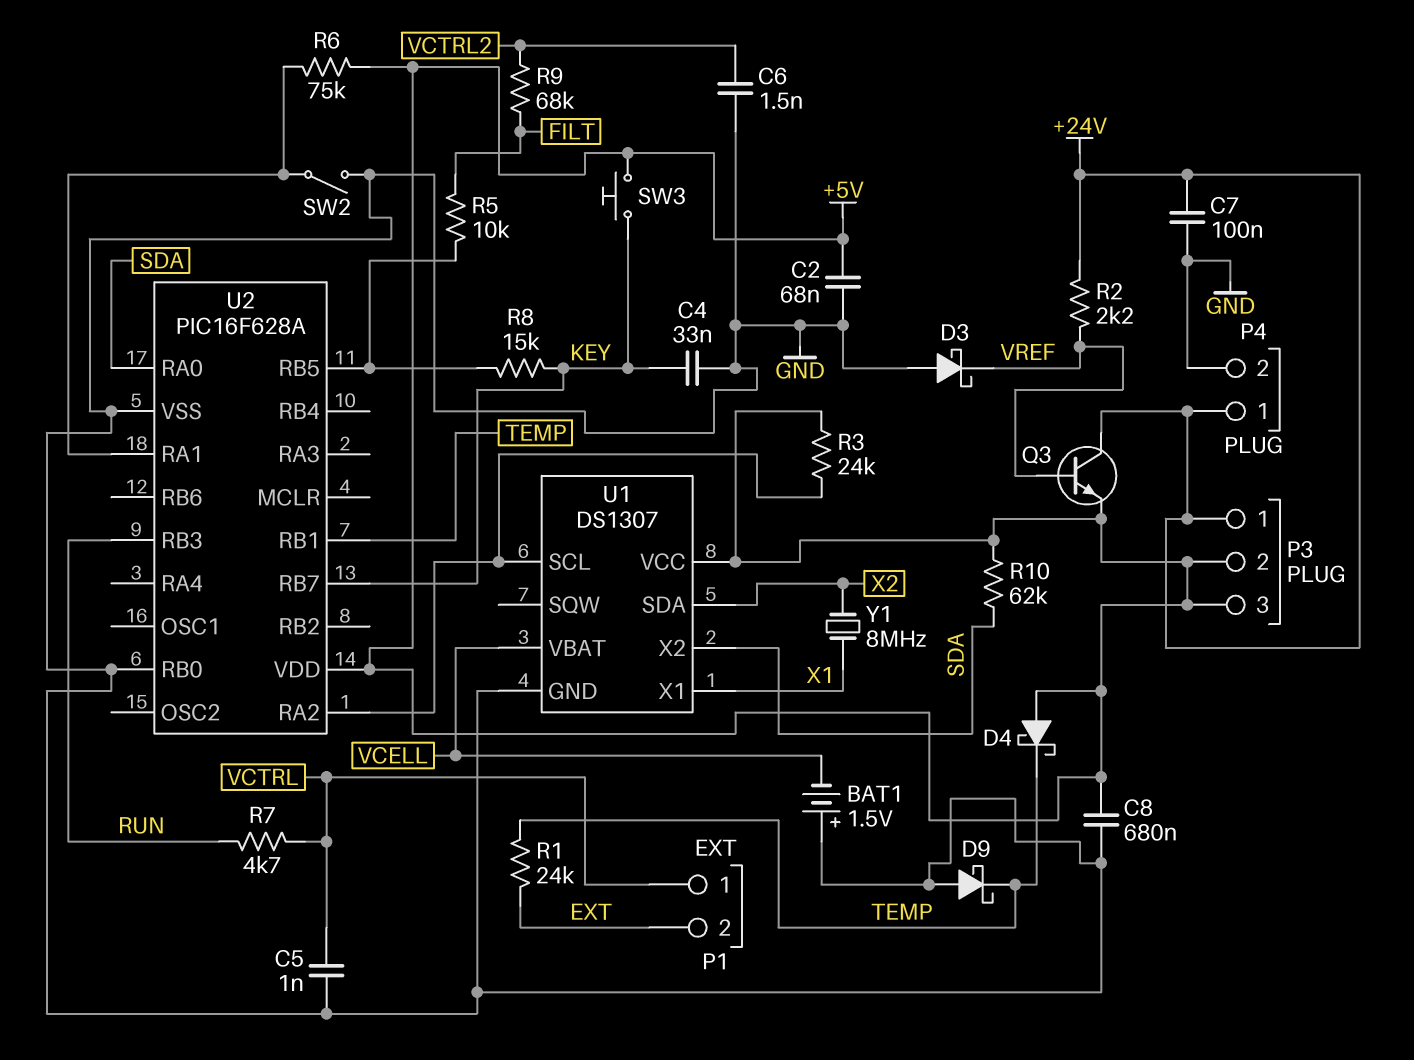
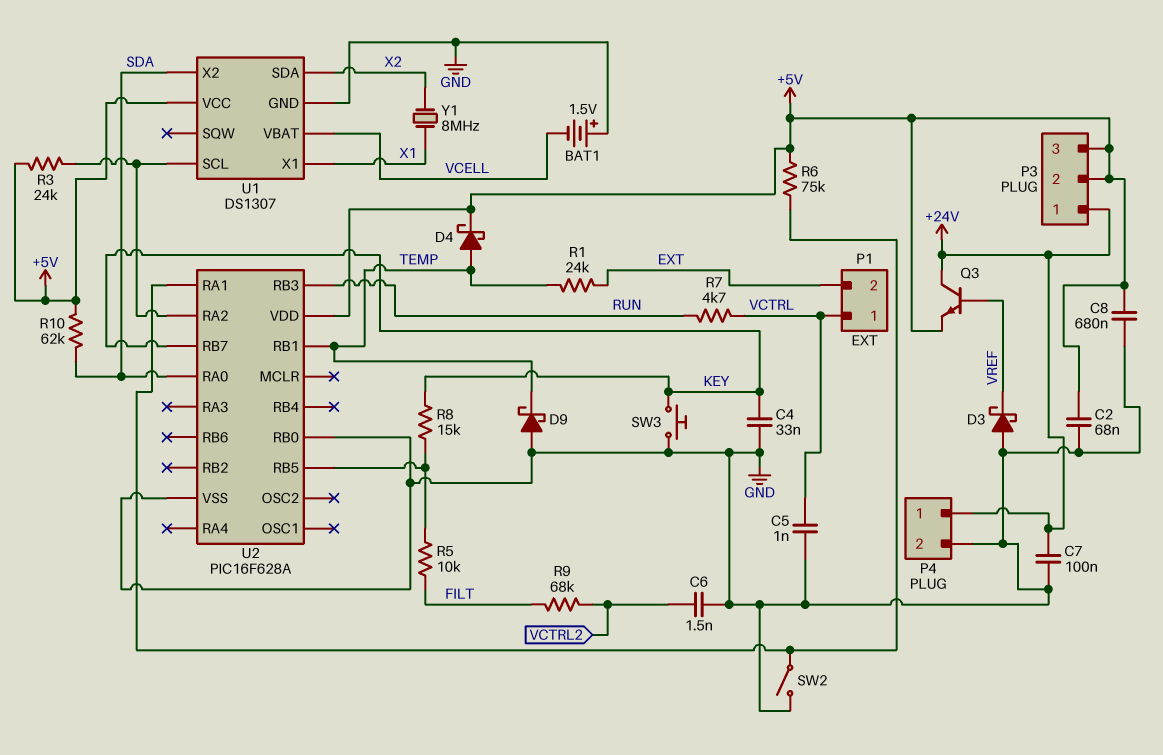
D4: schottky (A +5V, K TEMP) -> schottky (A TEMP, K +5V)
R2: 2.2k (+24V, VREF) -> none
SW3: button (+5V, KEY) -> button (GND, KEY)

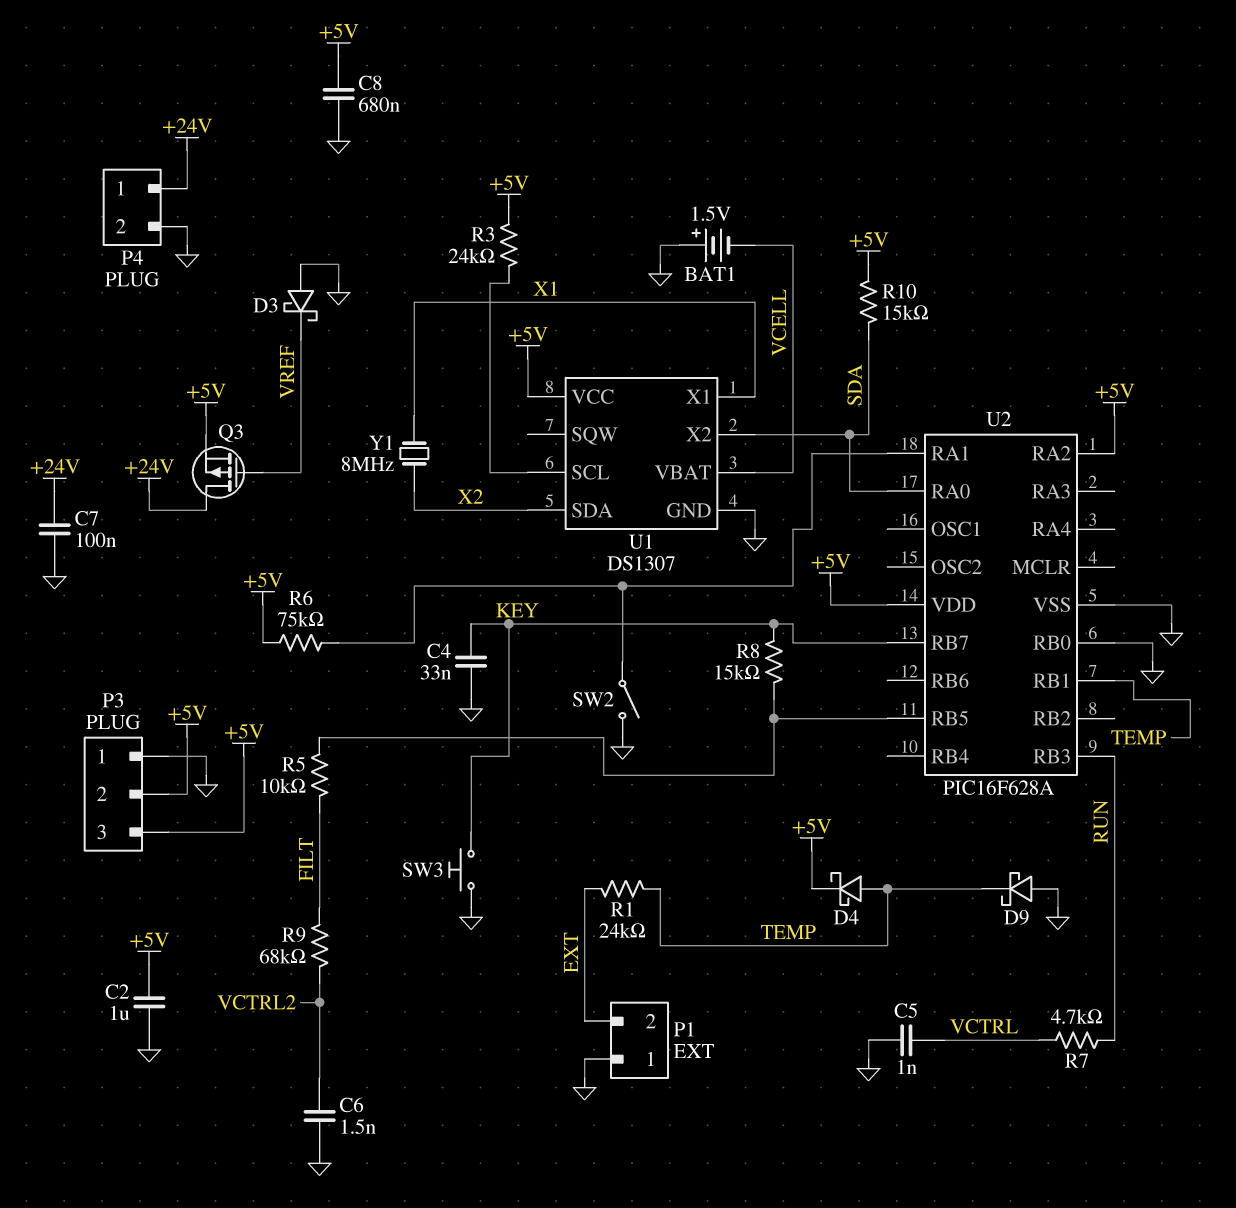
C2: 68nF (+5V, GND) -> 1uF (+5V, GND)
P1 pin 1: VCTRL -> GND
P3 pin 1: +24V -> GND
Q3: NPN (B VREF, C +24V, E +5V) -> PMOS (G VREF, D +24V, S +5V)
R10: 62k (+5V, SDA) -> 15k (+5V, SDA)
U2 pin RA2: U1/SCL -> +5V

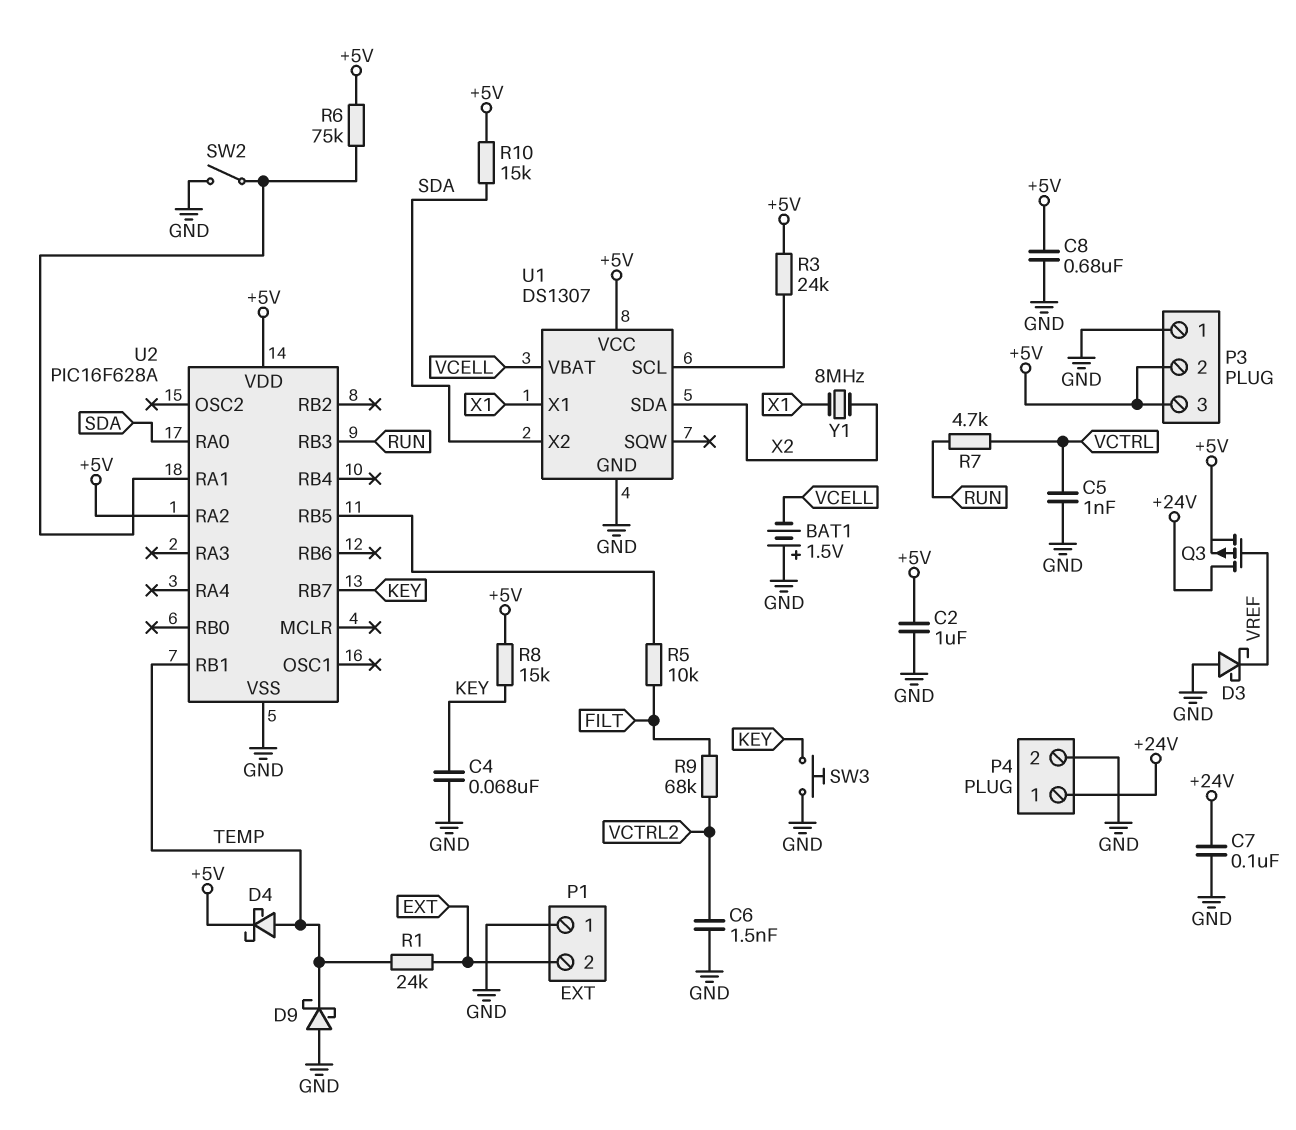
C4: 33nF (GND, KEY) -> 68nF (GND, KEY)
R8: 15k (KEY, U2/RB5) -> 15k (+5V, KEY)
U2 pin RB0: GND -> none

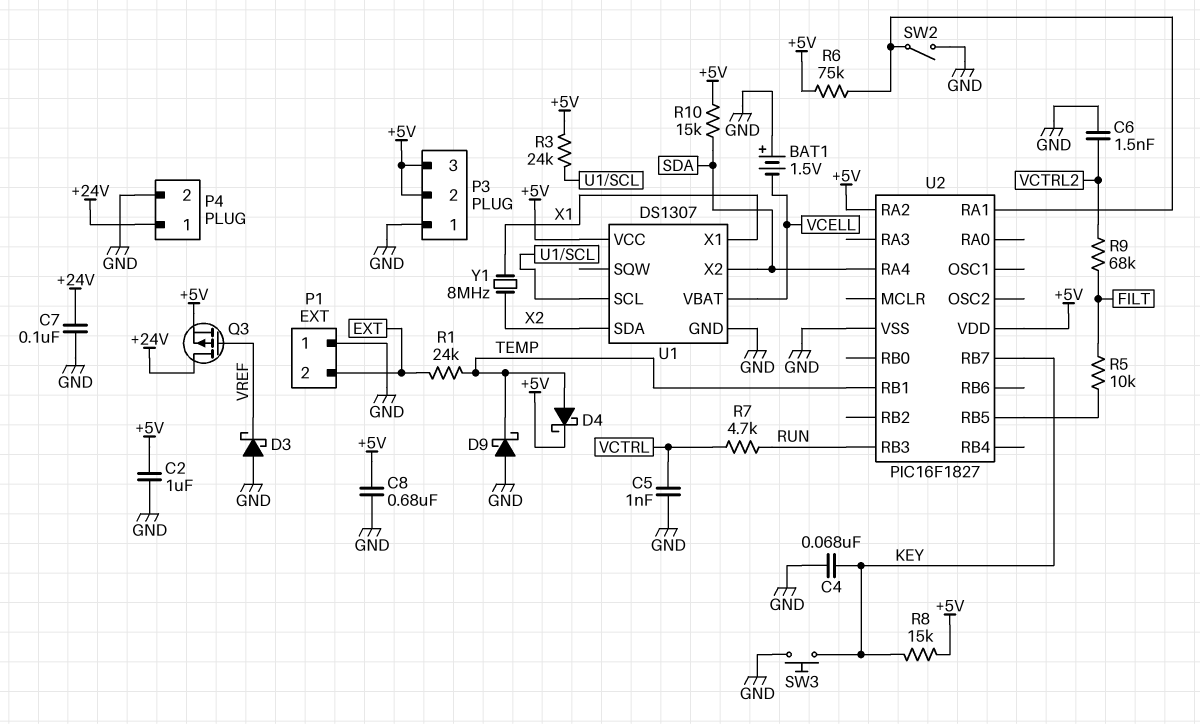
U2: PIC16F628A -> PIC16F1827
U2 pin RA0: SDA -> none
U2 pin RA4: none -> SDA

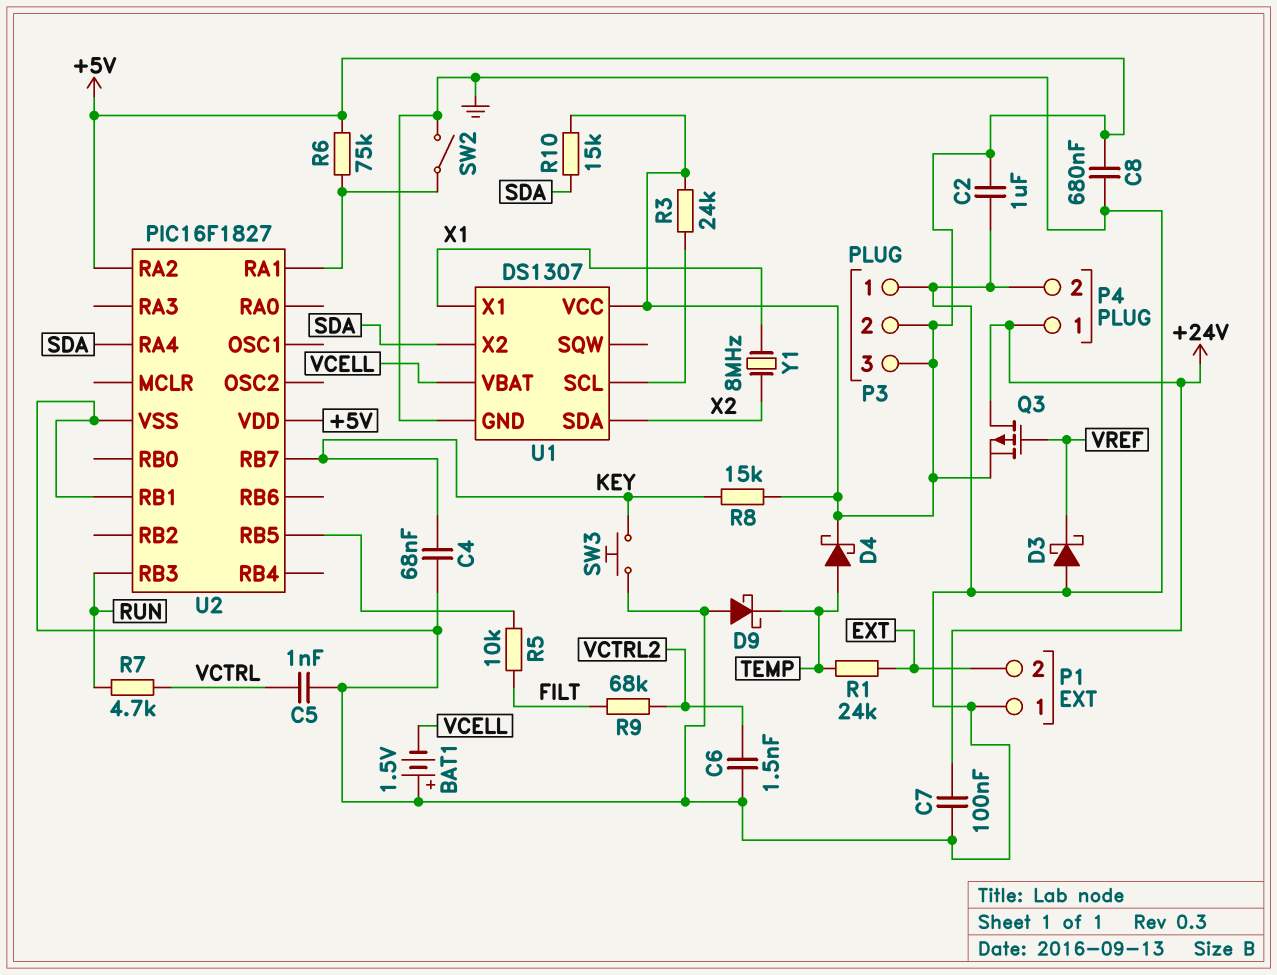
U2 pin RB1: TEMP -> GND

